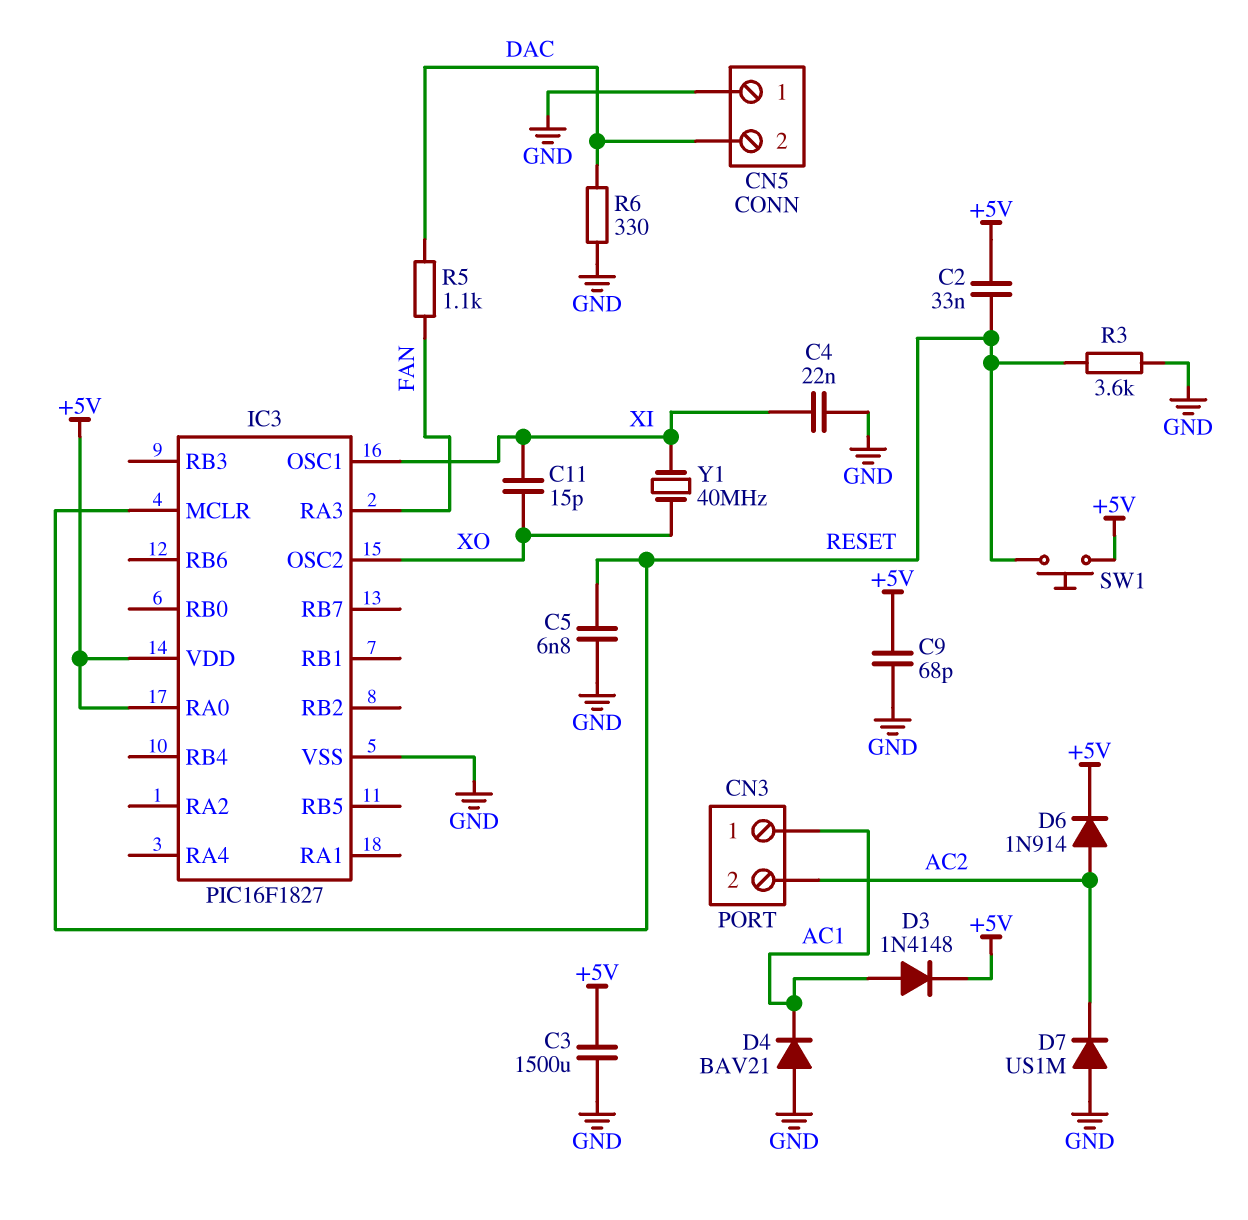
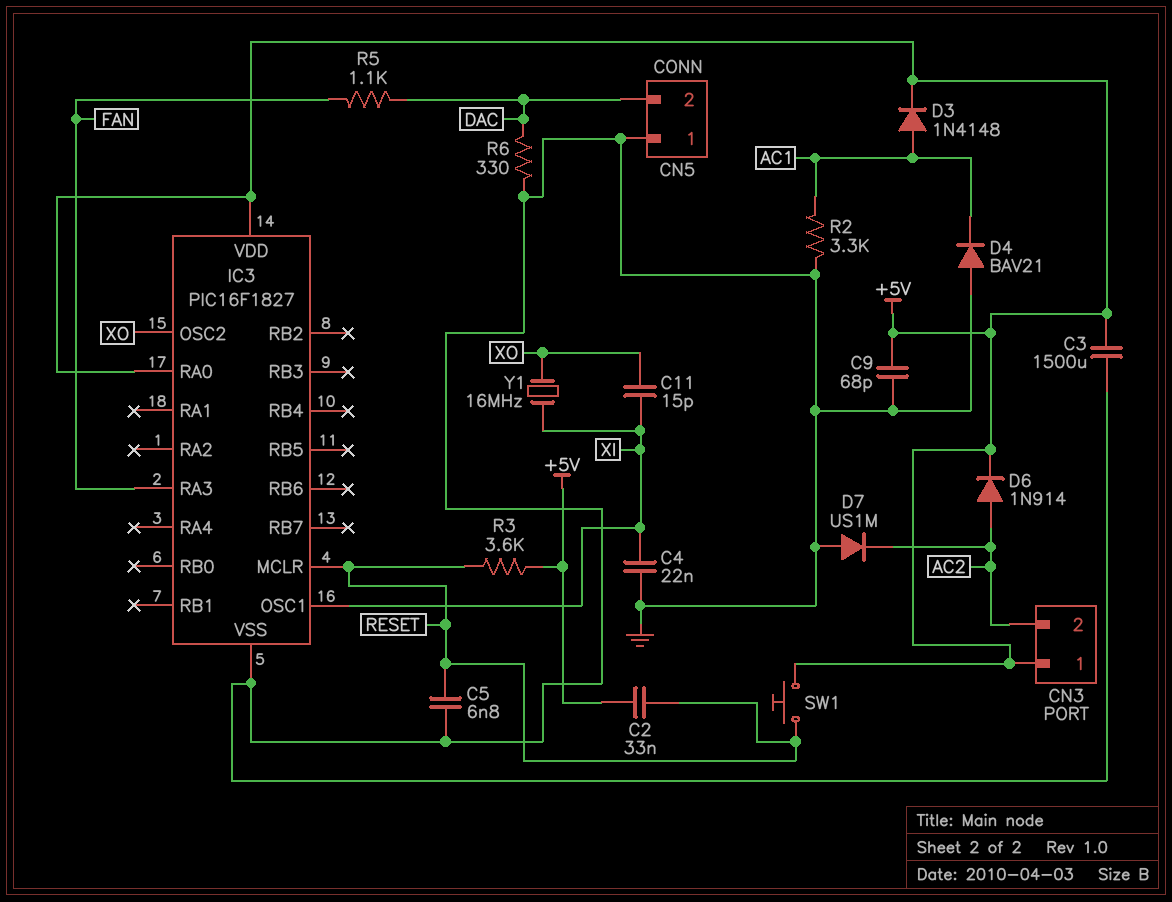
CN3 pin 1: AC1 -> +5V
R2: none -> 3.3k (AC1, GND)
R3: 3.6k (GND, RESET) -> 3.6k (+5V, RESET)
Y1: 40MHz (XI, XO) -> 16MHz (XI, XO)

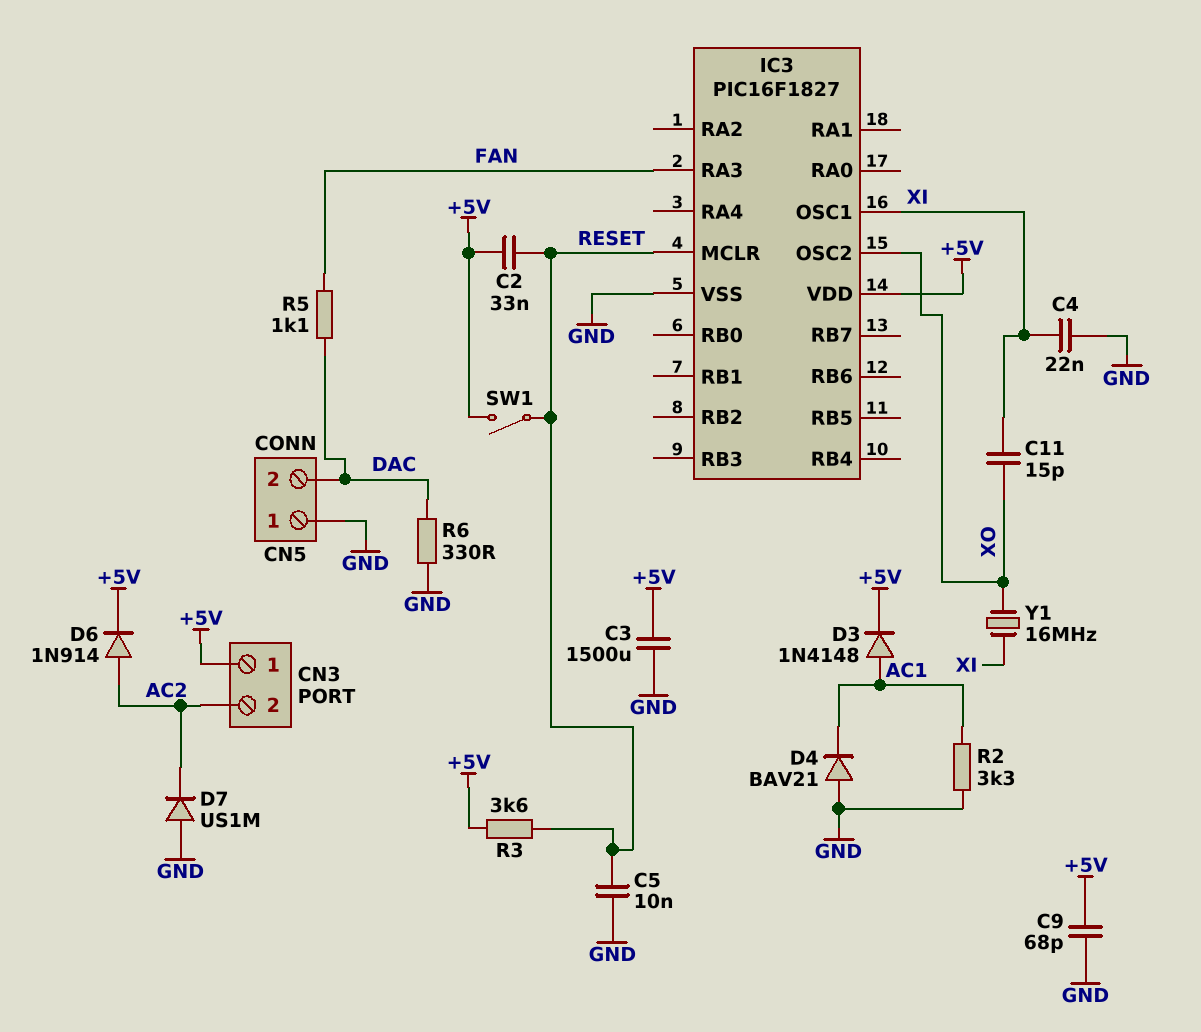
C5: 6.8nF (GND, RESET) -> 10nF (GND, RESET)
IC3 pin RA0: +5V -> none
SW1: button (+5V, RESET) -> switch (+5V, RESET)

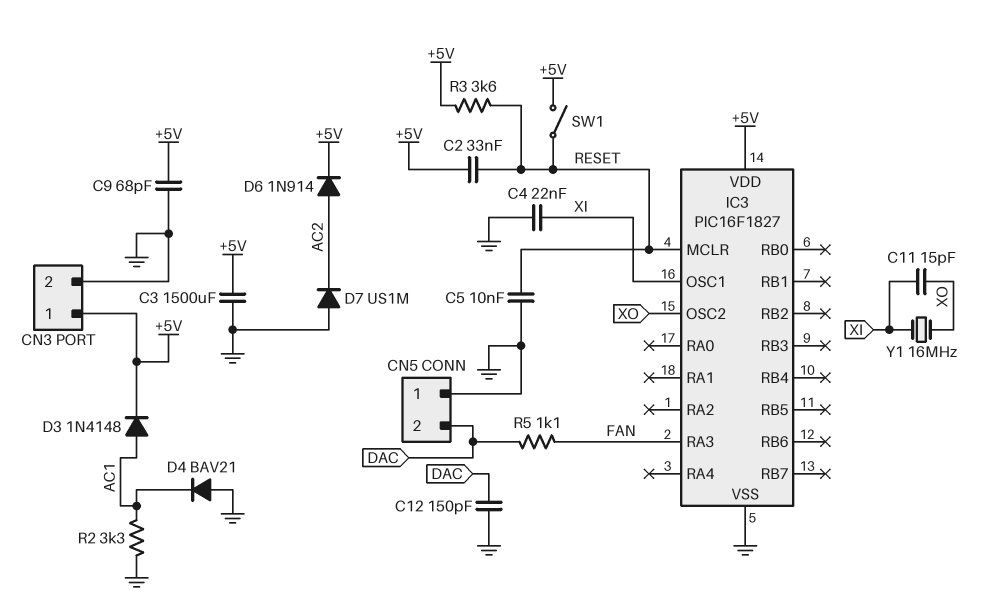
C12: none -> 150pF (DAC, GND)
CN3 pin 2: AC2 -> GND
R6: 330 (DAC, GND) -> none

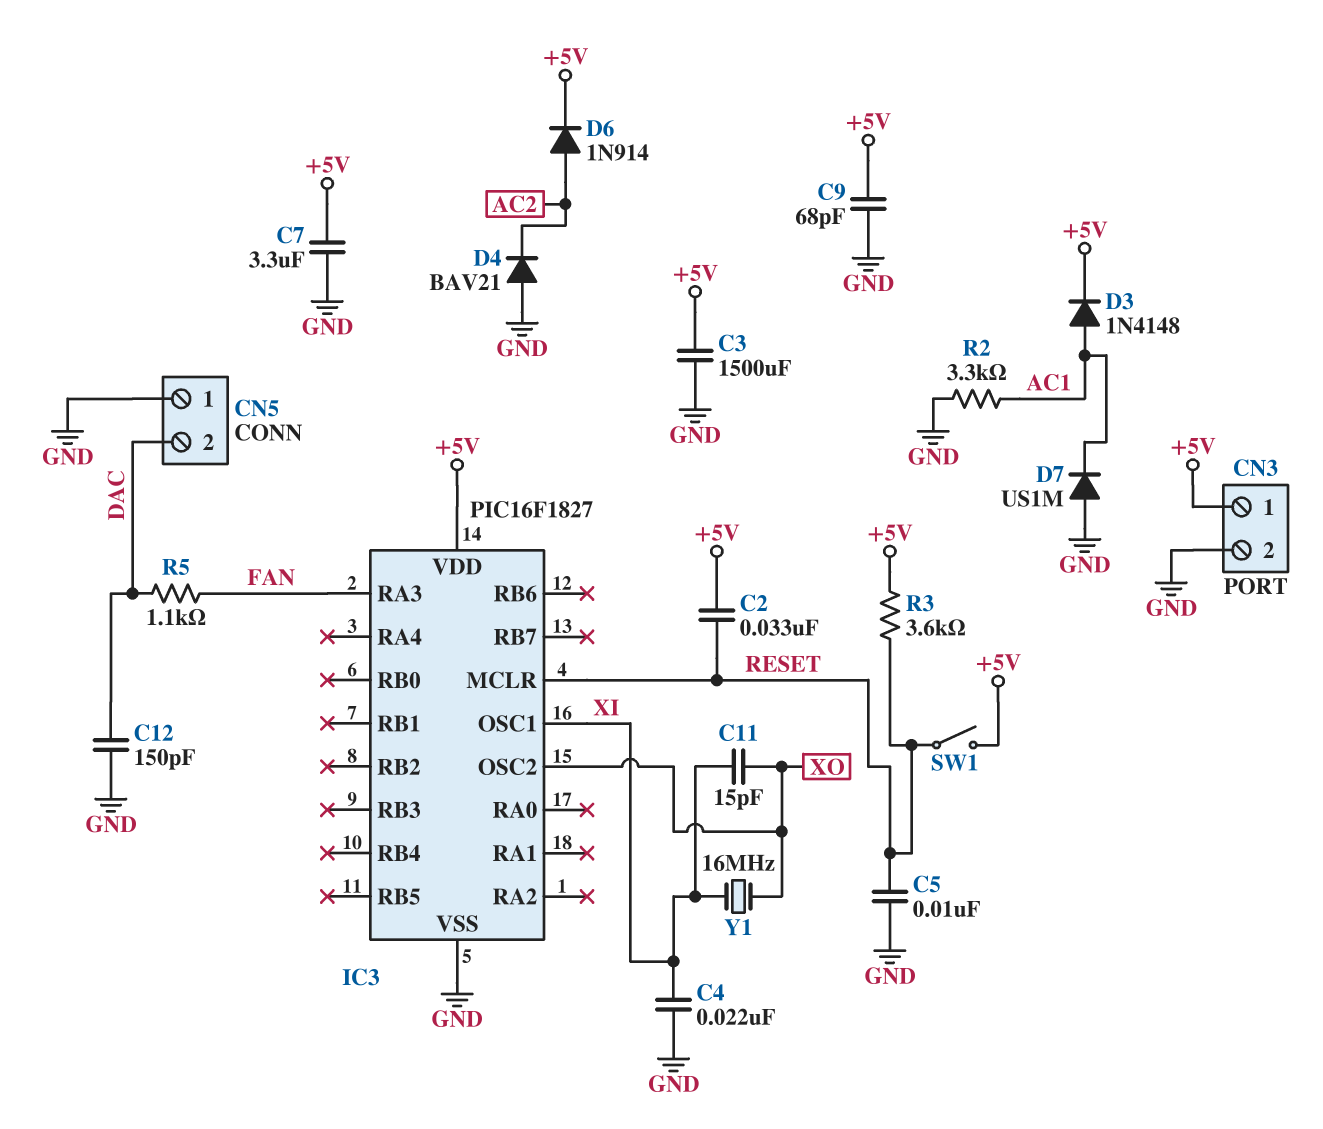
C7: none -> 3.3uF (+5V, GND)
D4: diode BAV21 (A GND, K AC1) -> diode BAV21 (A GND, K AC2)
D7: diode US1M (A GND, K AC2) -> diode US1M (A GND, K AC1)

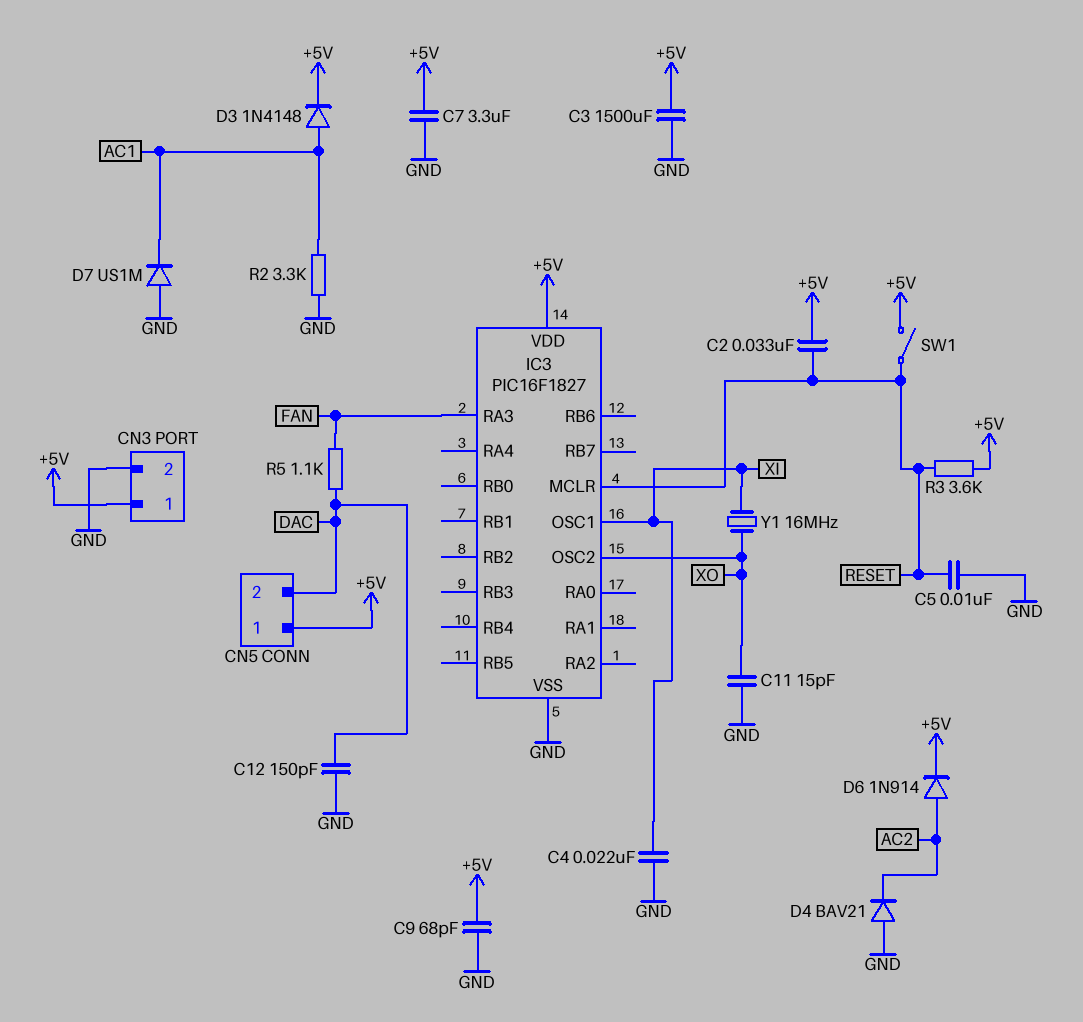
C11: 15pF (XI, XO) -> 15pF (GND, XO)
CN5 pin 1: GND -> +5V

